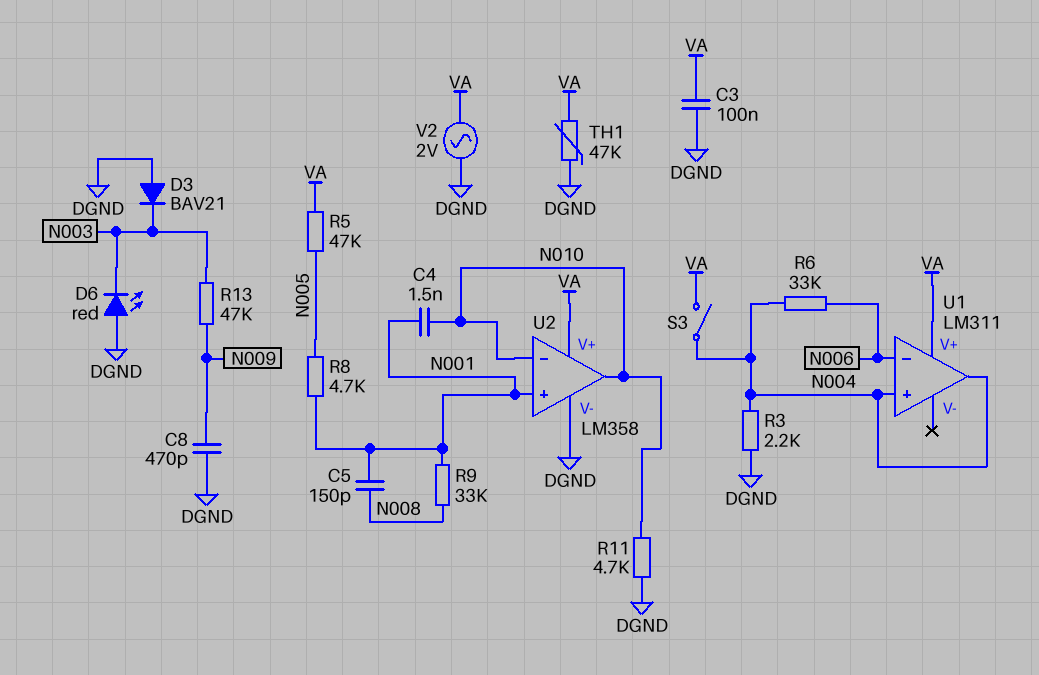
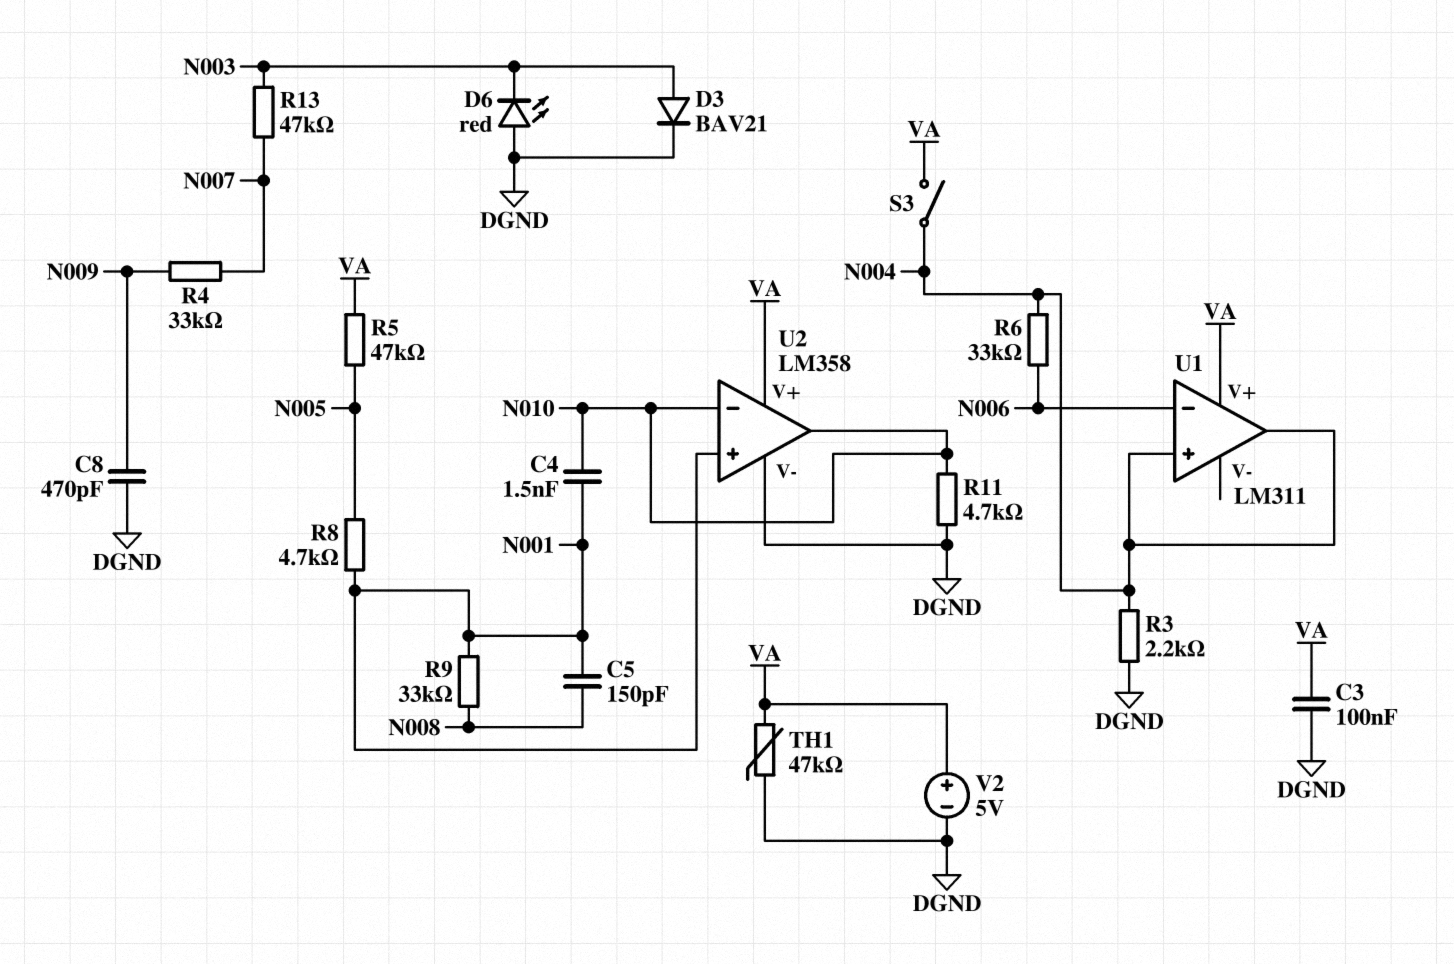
D3: diode BAV21 (A DGND, K N003) -> diode BAV21 (A N003, K DGND)
R4: none -> 33k (N007, N009)
R13: 47k (N003, N009) -> 47k (N003, N007)
V2: AC 2V (DGND, VA) -> 5V (plus VA, minus DGND)

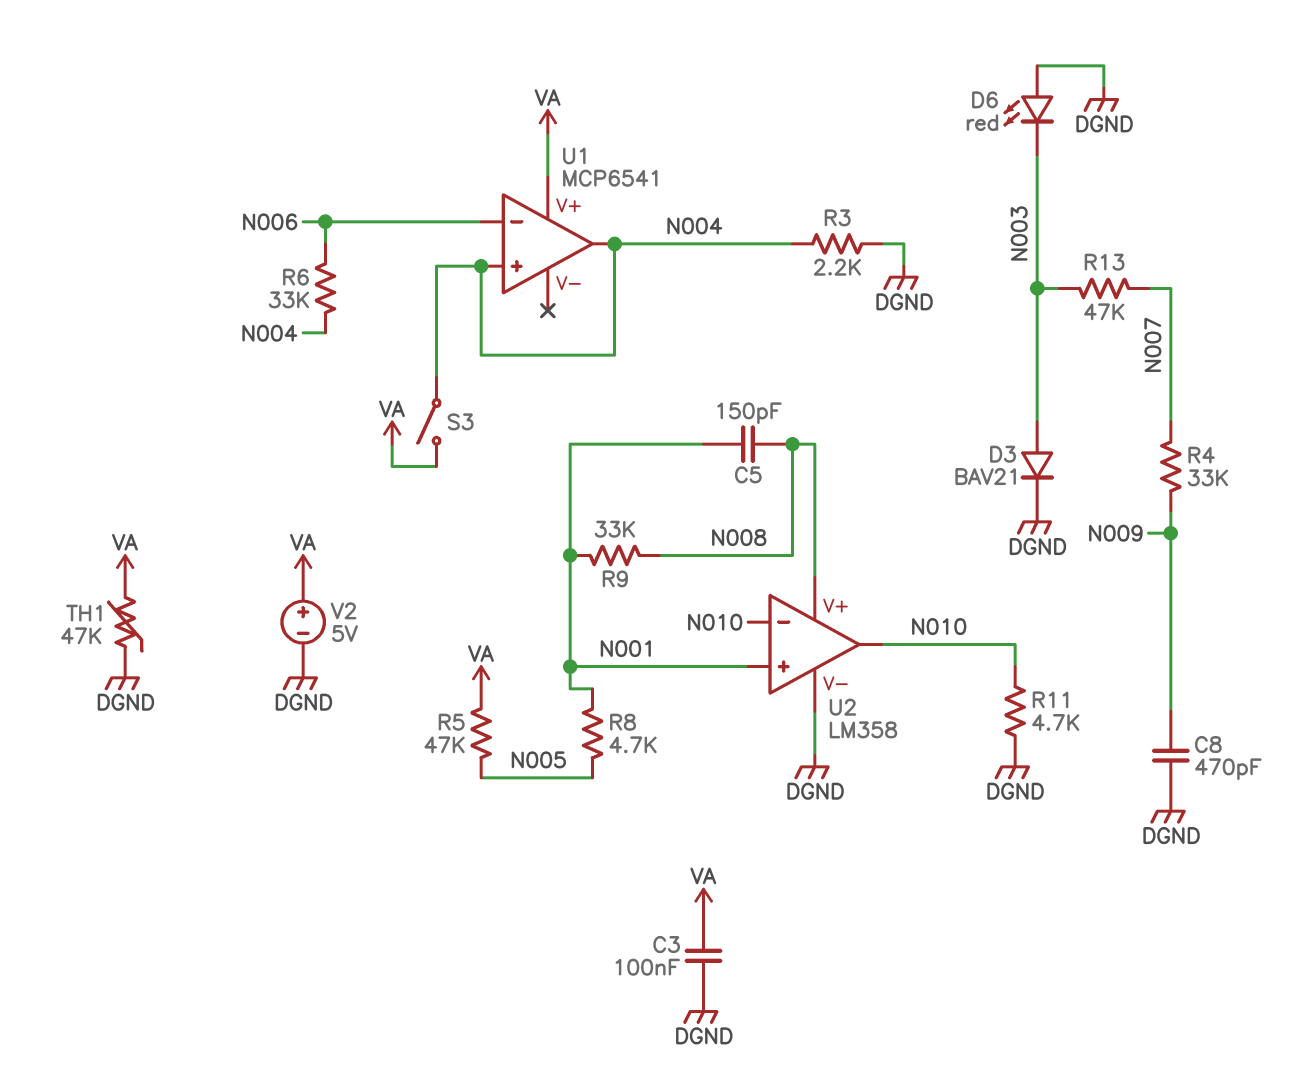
C4: 1.5nF (N001, N010) -> none
U1: LM311 -> MCP6541
U2 pin V+: VA -> N008

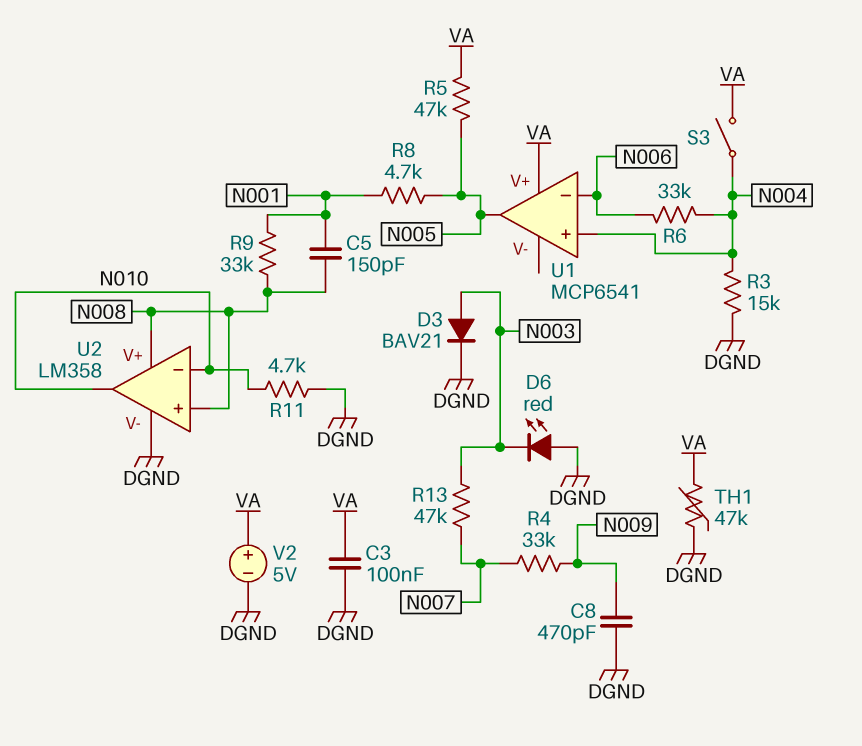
R3: 2.2k (DGND, N004) -> 15k (DGND, N004)
U1 pin out: N004 -> N005
U2 pin in+: N001 -> N008

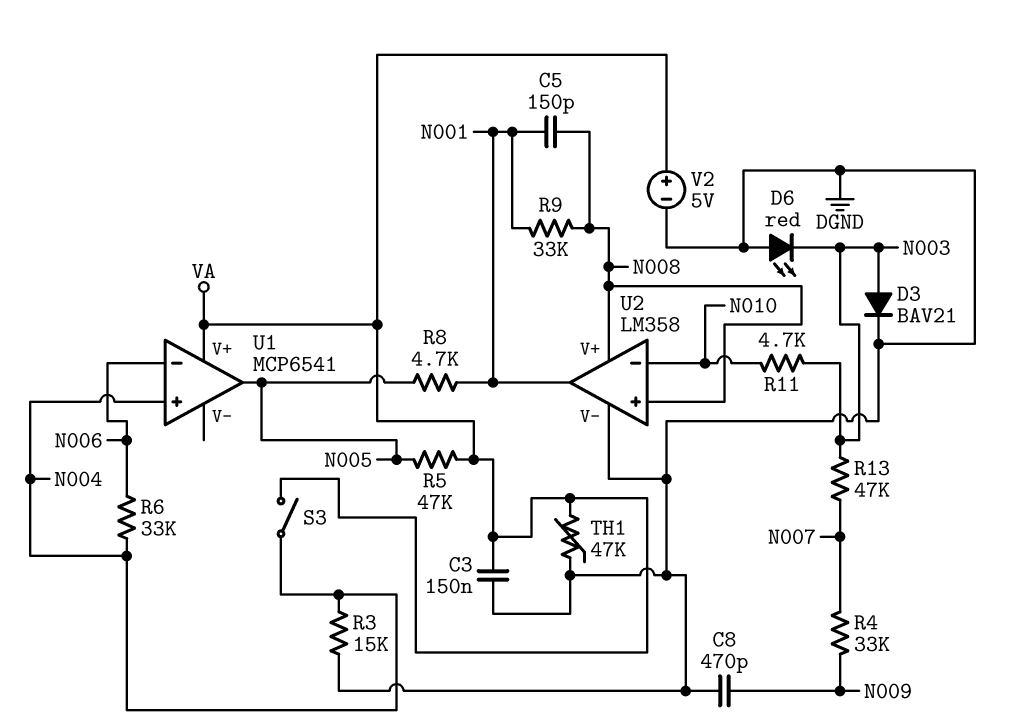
C3: 100nF (DGND, VA) -> 150nF (DGND, VA)
R11: 4.7k (DGND, N010) -> 4.7k (N003, N010)
U2 pin out: N010 -> N001

